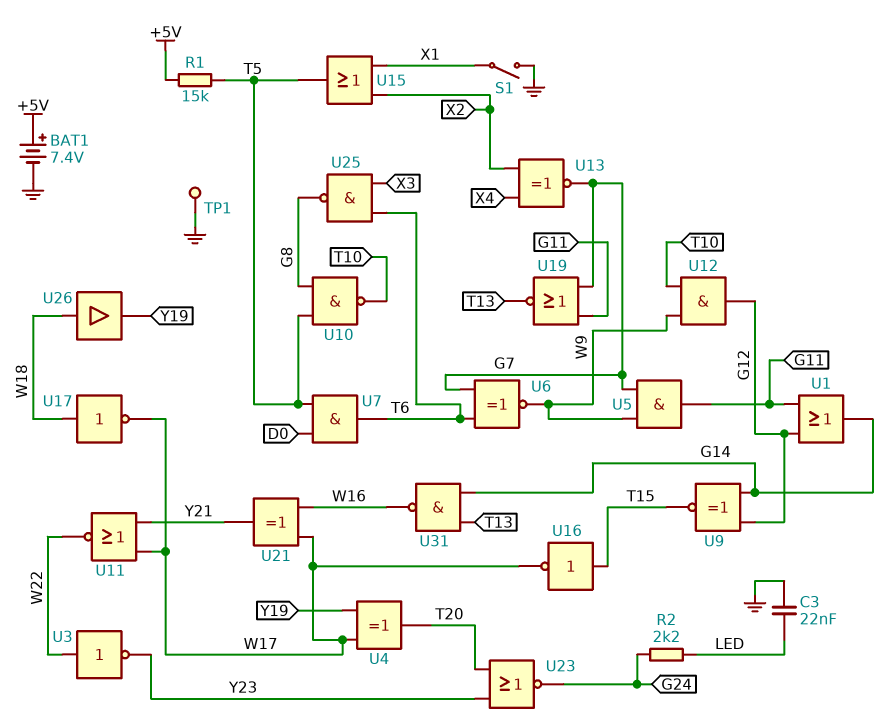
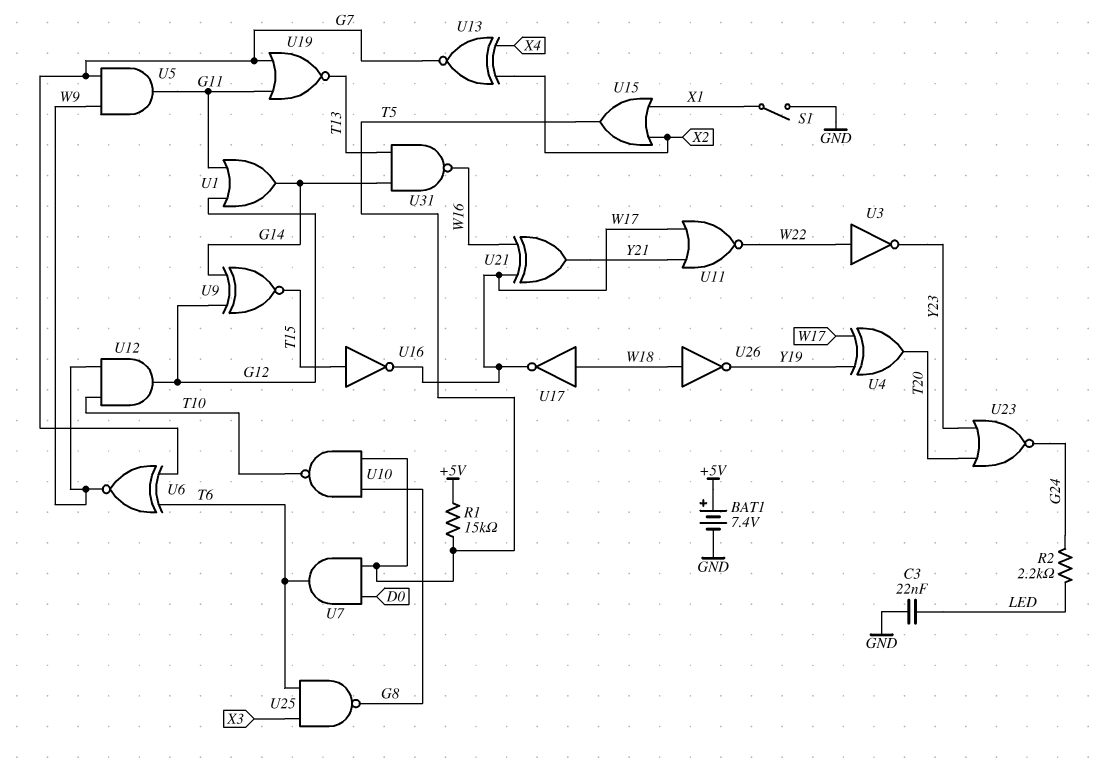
TP1: test point (GND) -> none
U26: buffer (in W18, out Y19) -> NOT (in W18, out Y19)

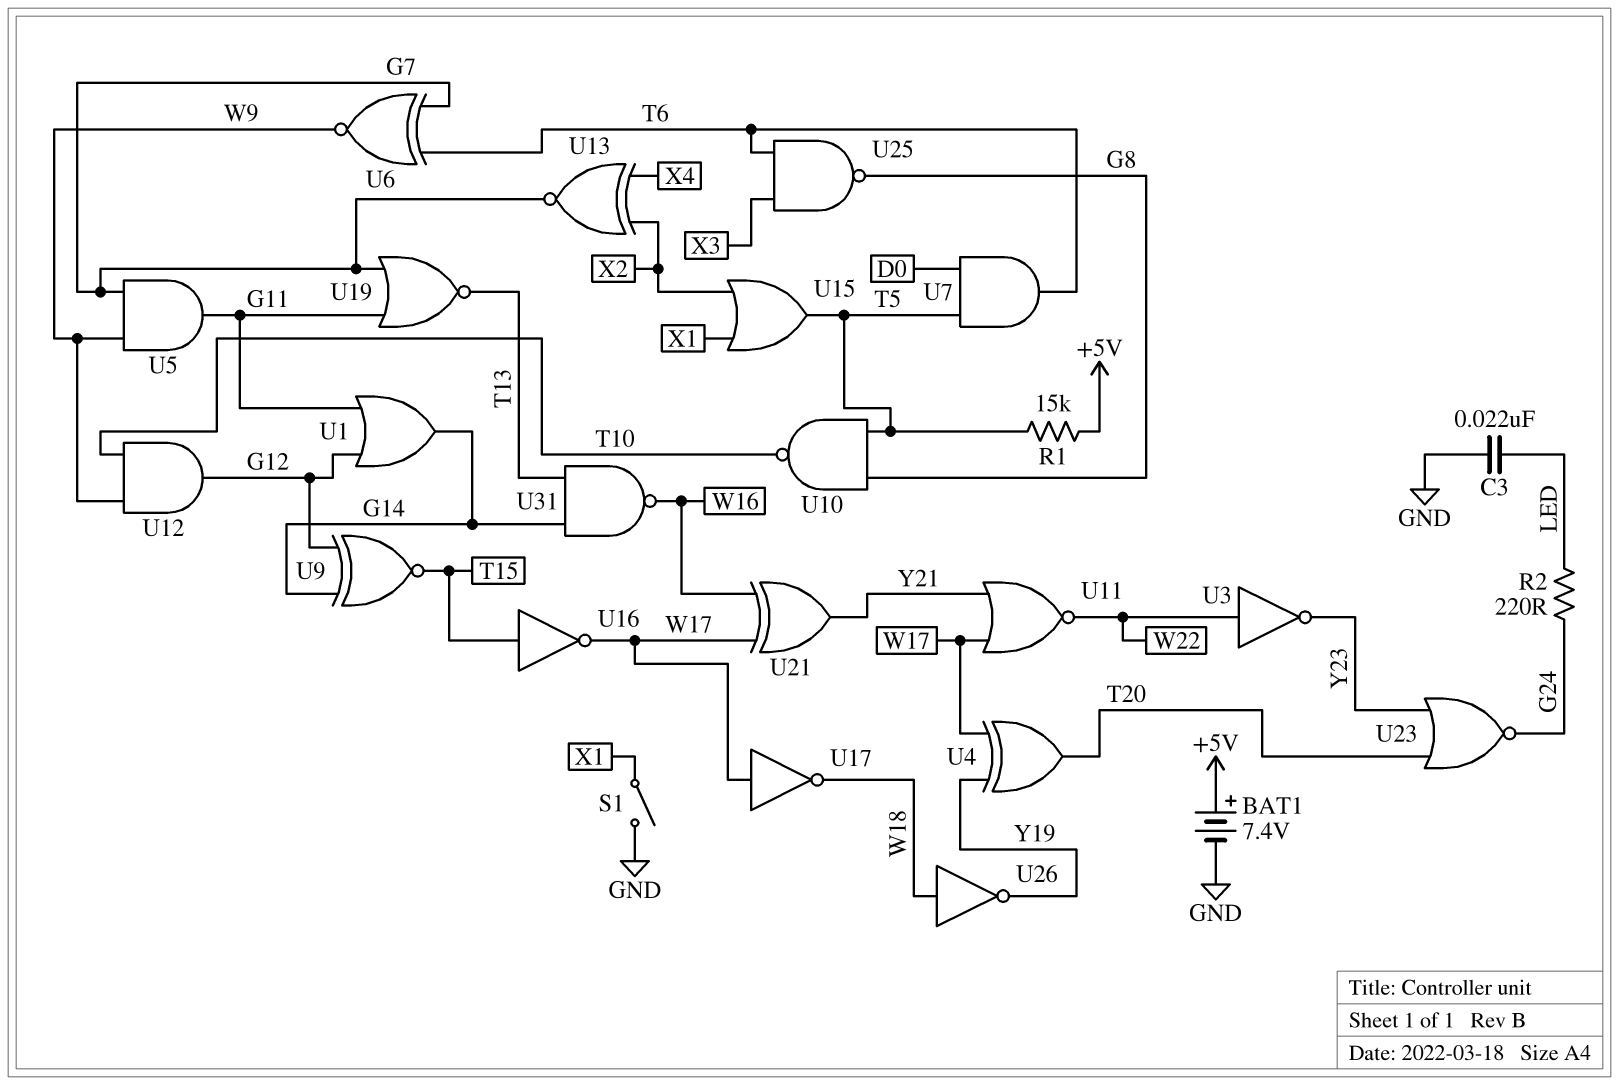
R2: 2.2k (G24, LED) -> 220 (G24, LED)
U17: NOT (in W18, out W17) -> NOT (in W17, out W18)

